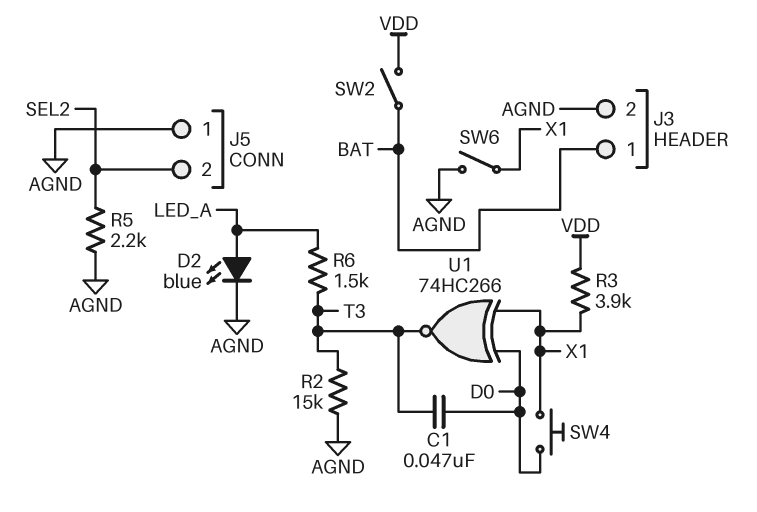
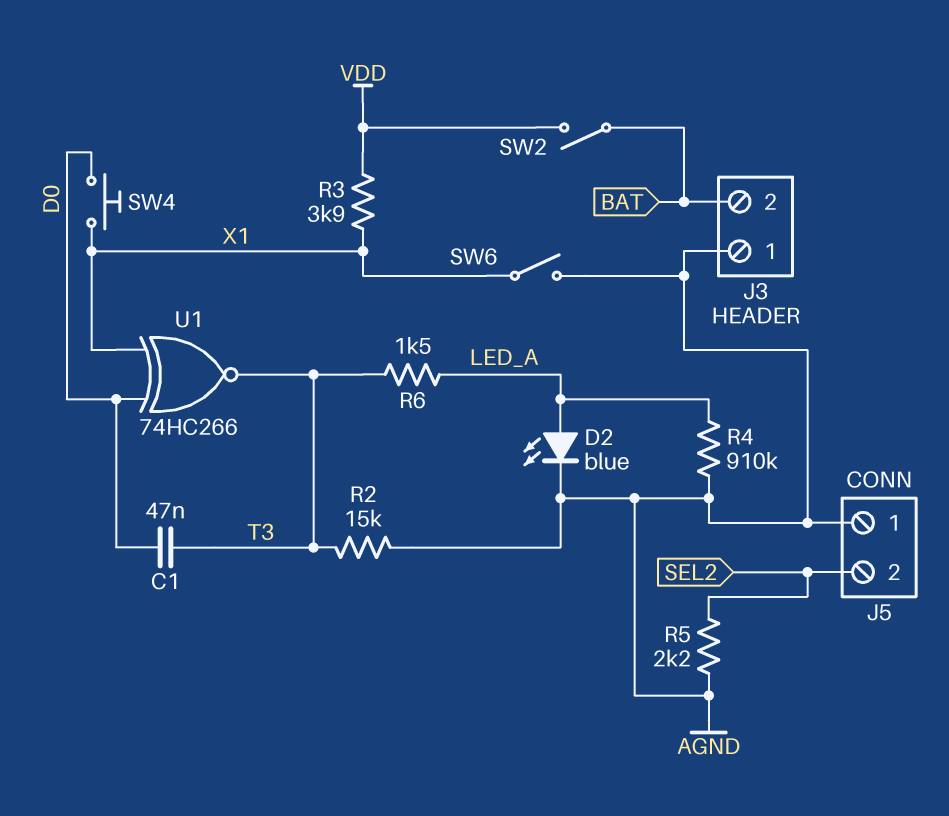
J3 pin 1: BAT -> AGND
J3 pin 2: AGND -> BAT
R4: none -> 910k (AGND, LED_A)

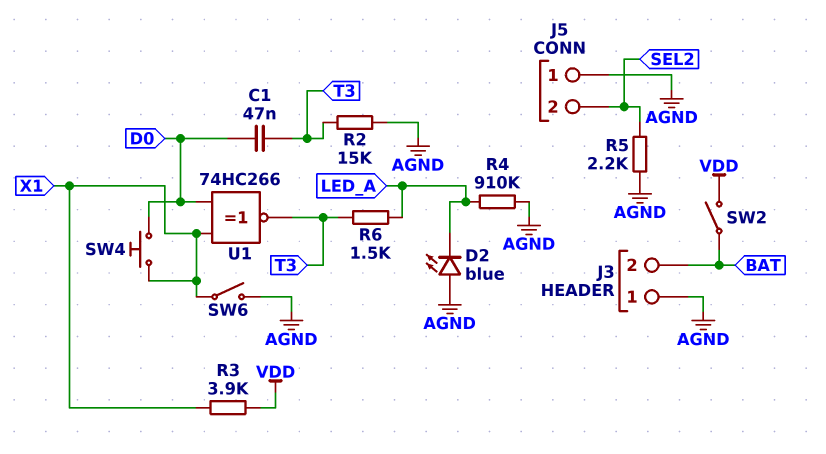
D2: LED blue (A LED_A, K AGND) -> LED blue (A AGND, K LED_A)

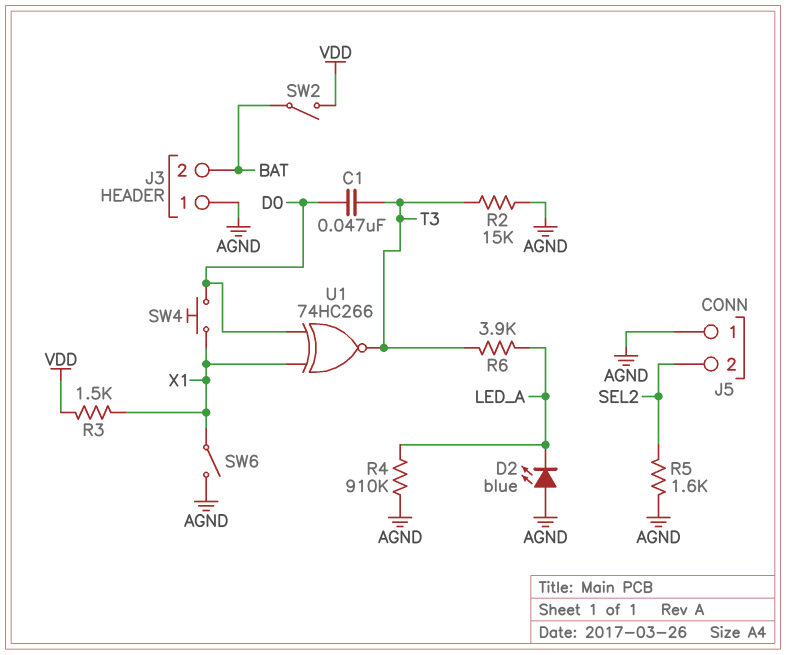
R3: 3.9k (VDD, X1) -> 1.5k (VDD, X1)
R5: 2.2k (AGND, SEL2) -> 1.6k (AGND, SEL2)
R6: 1.5k (LED_A, T3) -> 3.9k (LED_A, T3)

